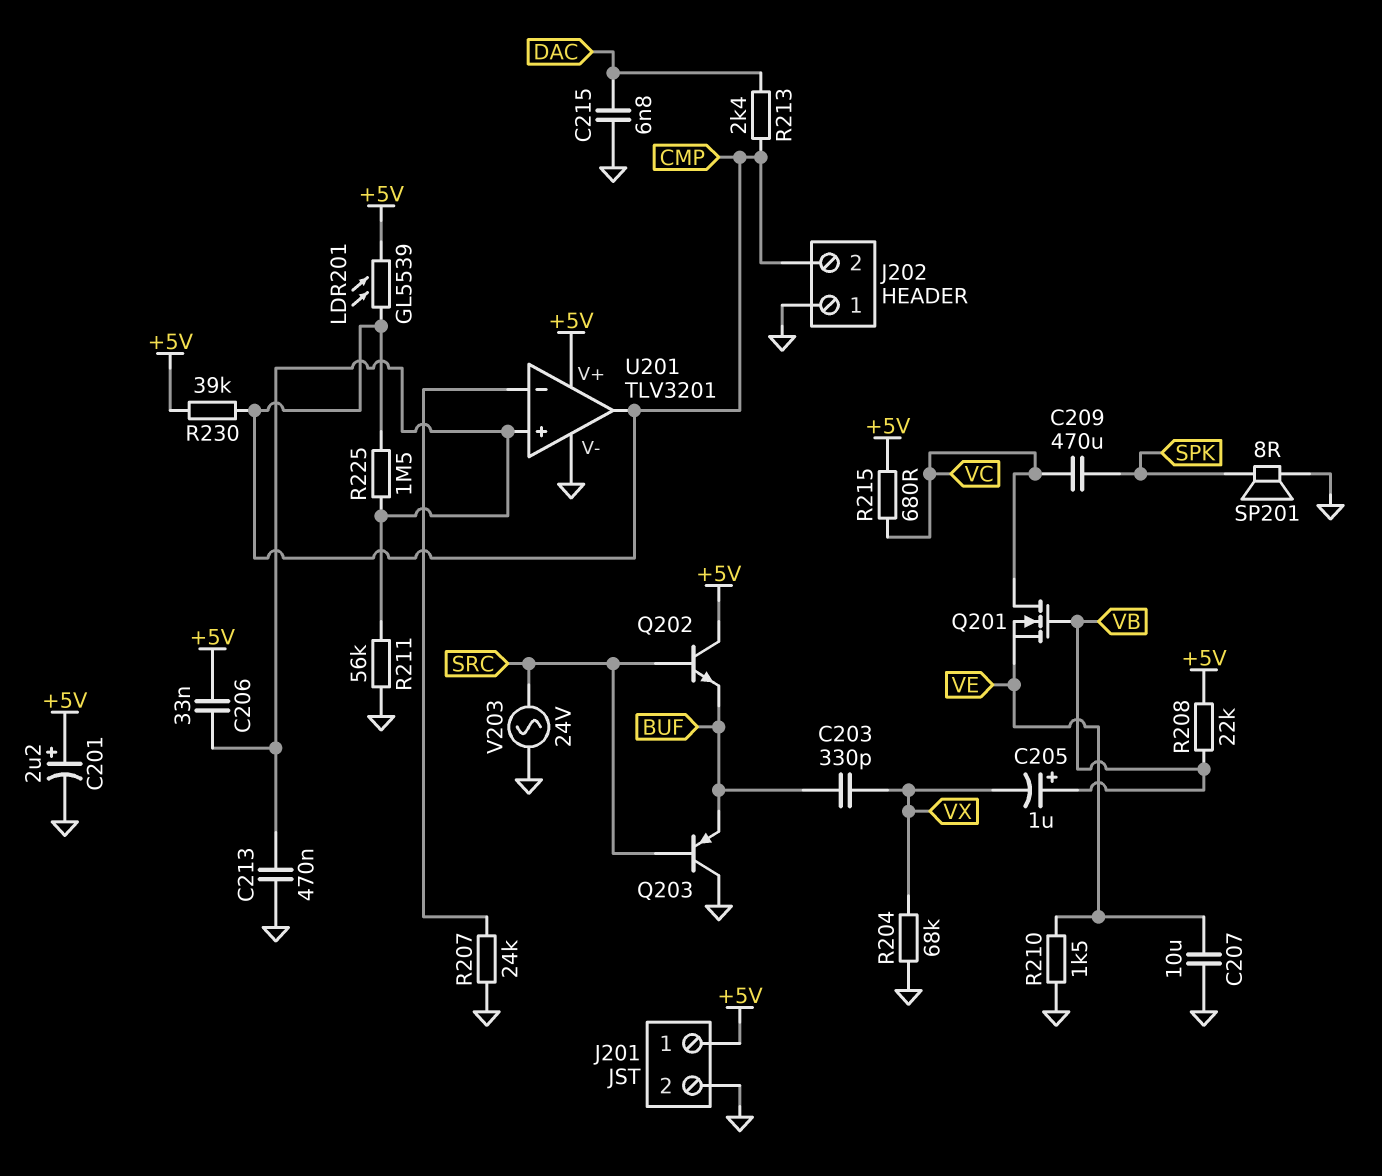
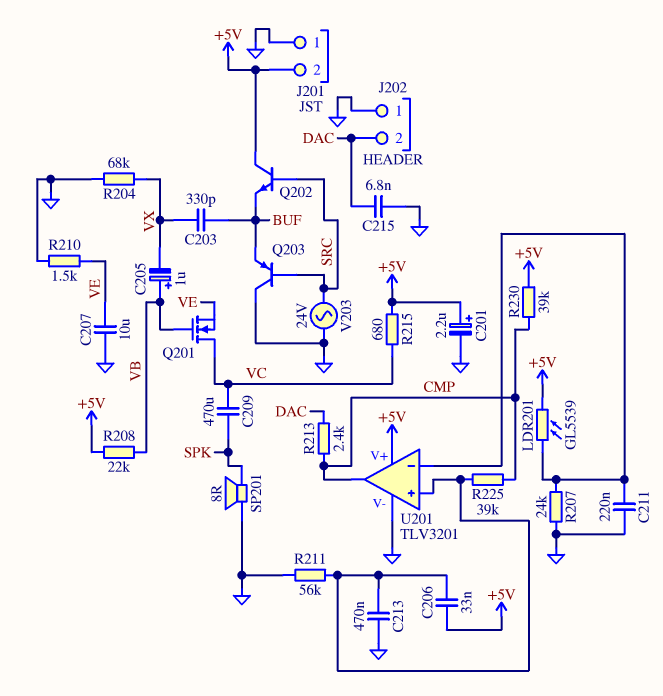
C211: none -> 220nF (GND, U201/in-)
J201 pin 1: +5V -> GND
J201 pin 2: GND -> +5V
J202 pin 2: CMP -> DAC
LDR201: GL5539 (+5V, CMP) -> GL5539 (+5V, U201/in-)
R225: 1.5M (CMP, U201/in+) -> 39k (CMP, U201/in+)

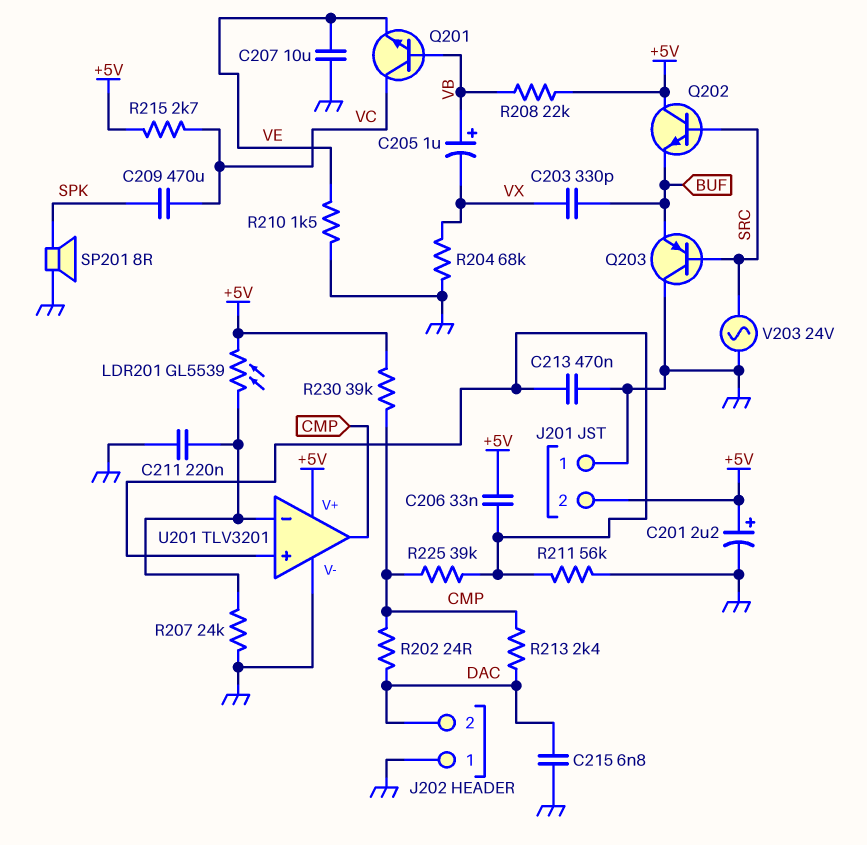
Q201: NMOS (G VB, D VC, S VE) -> NPN (B VB, C VC, E VE)
R202: none -> 24 (CMP, DAC)
R215: 680 (+5V, VC) -> 2.7k (+5V, VC)

